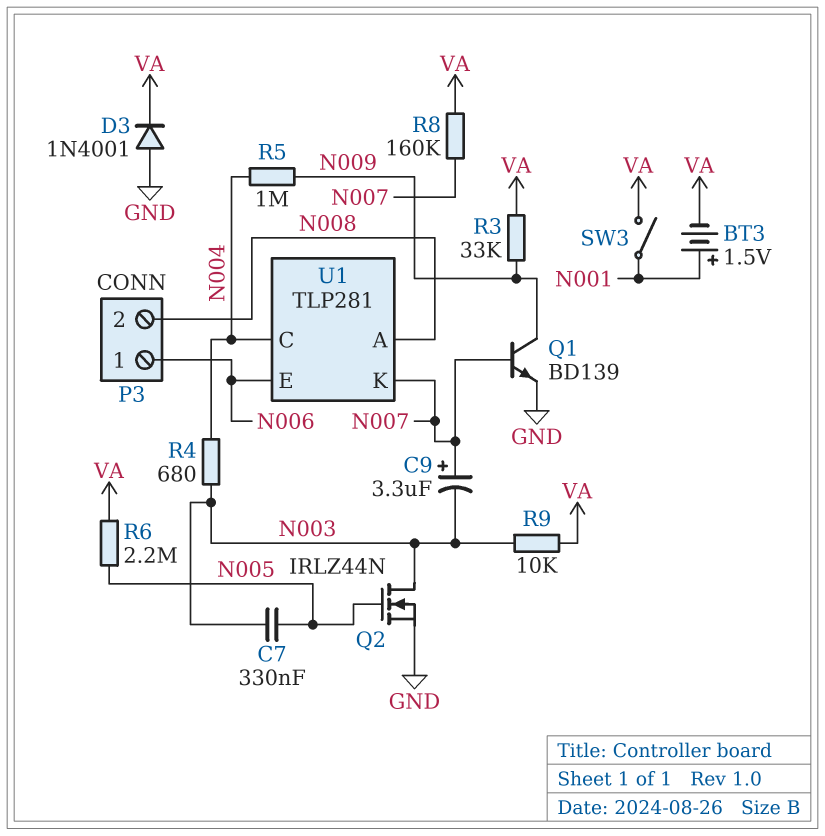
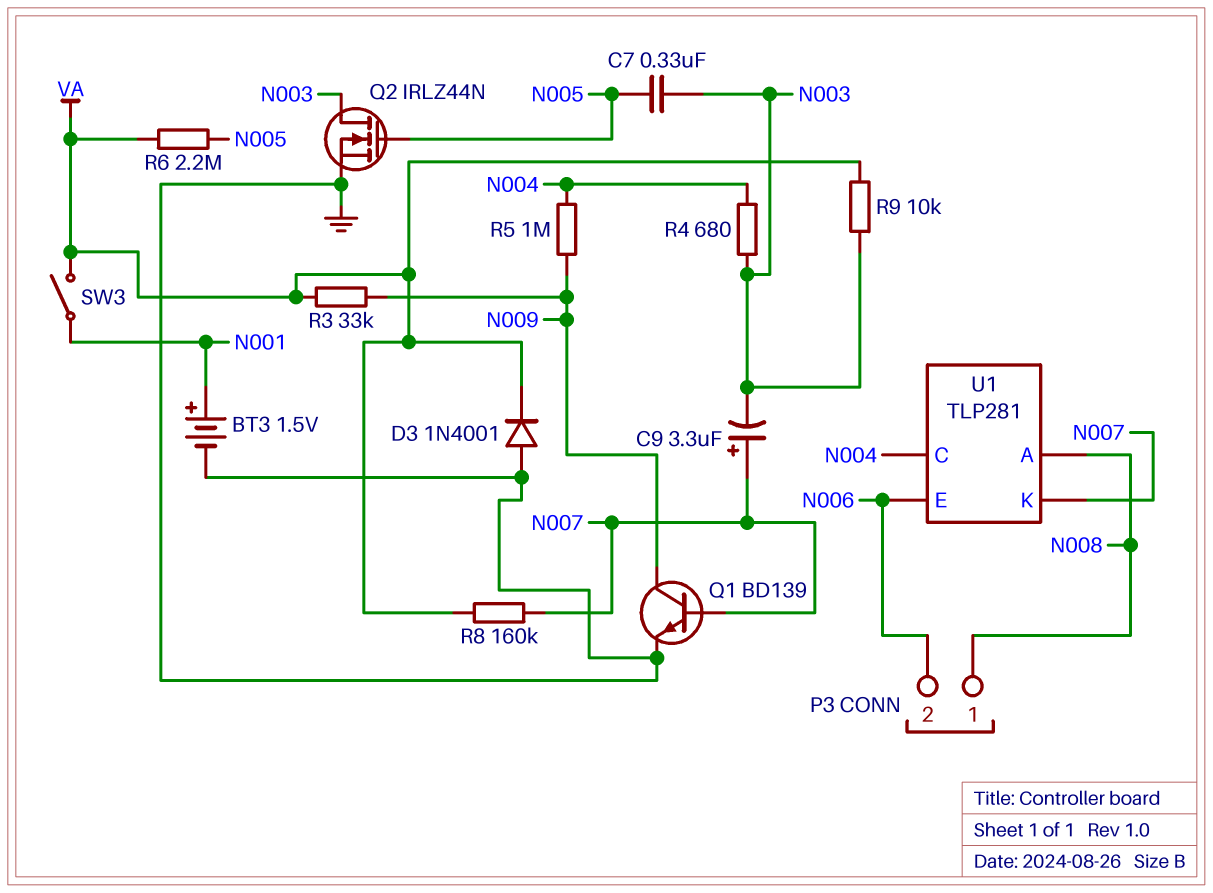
BT3: 1.5V (plus N001, minus VA) -> 1.5V (plus N001, minus GND)
P3 pin 1: N006 -> N008
P3 pin 2: N008 -> N006

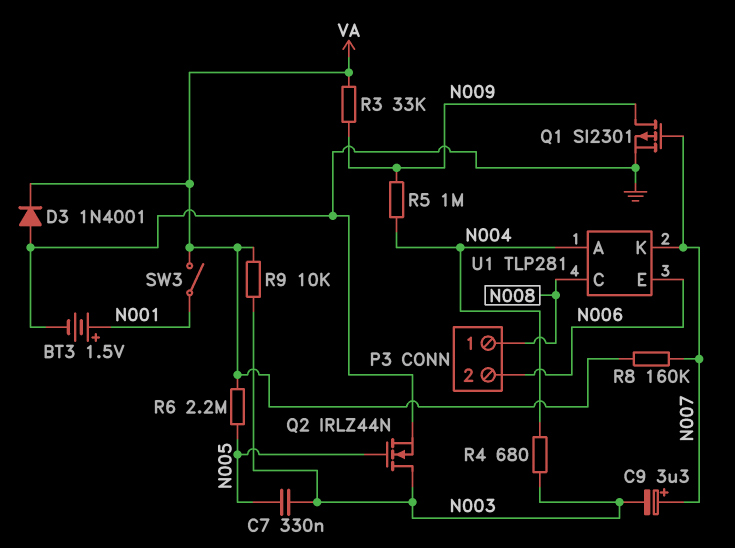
Q1: NPN BD139 (B N007, C N009, E GND) -> PMOS SI2301 (G N007, D N009, S GND)
U1 pin A: N008 -> N004
U1 pin C: N004 -> N008

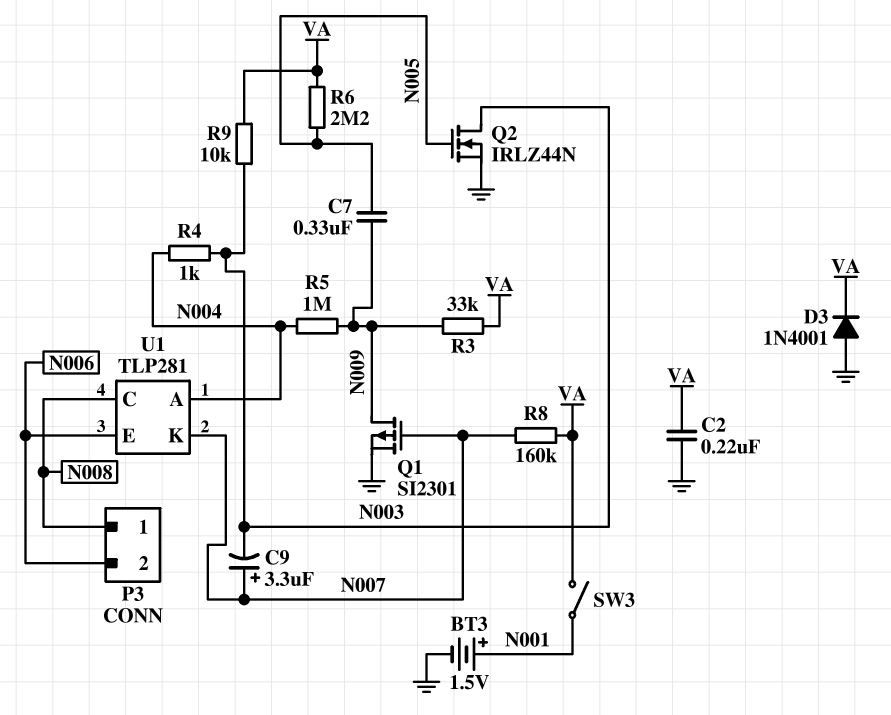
C2: none -> 220nF (GND, VA)
C7: 330nF (N003, N005) -> 330nF (N005, N009)
R4: 680 (N003, N004) -> 1k (N003, N004)

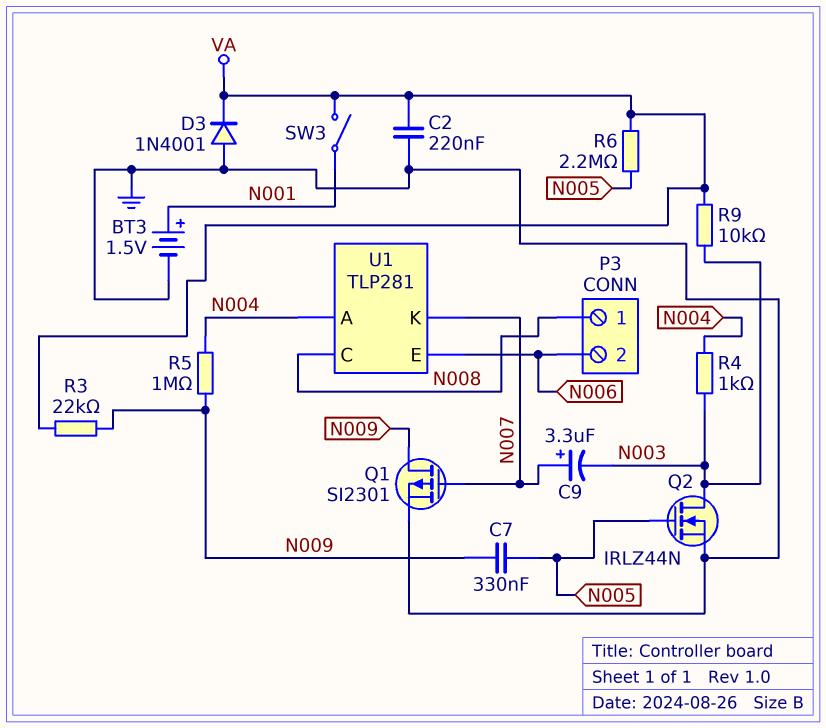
R3: 33k (N009, VA) -> 22k (N009, VA)
R8: 160k (N007, VA) -> none

